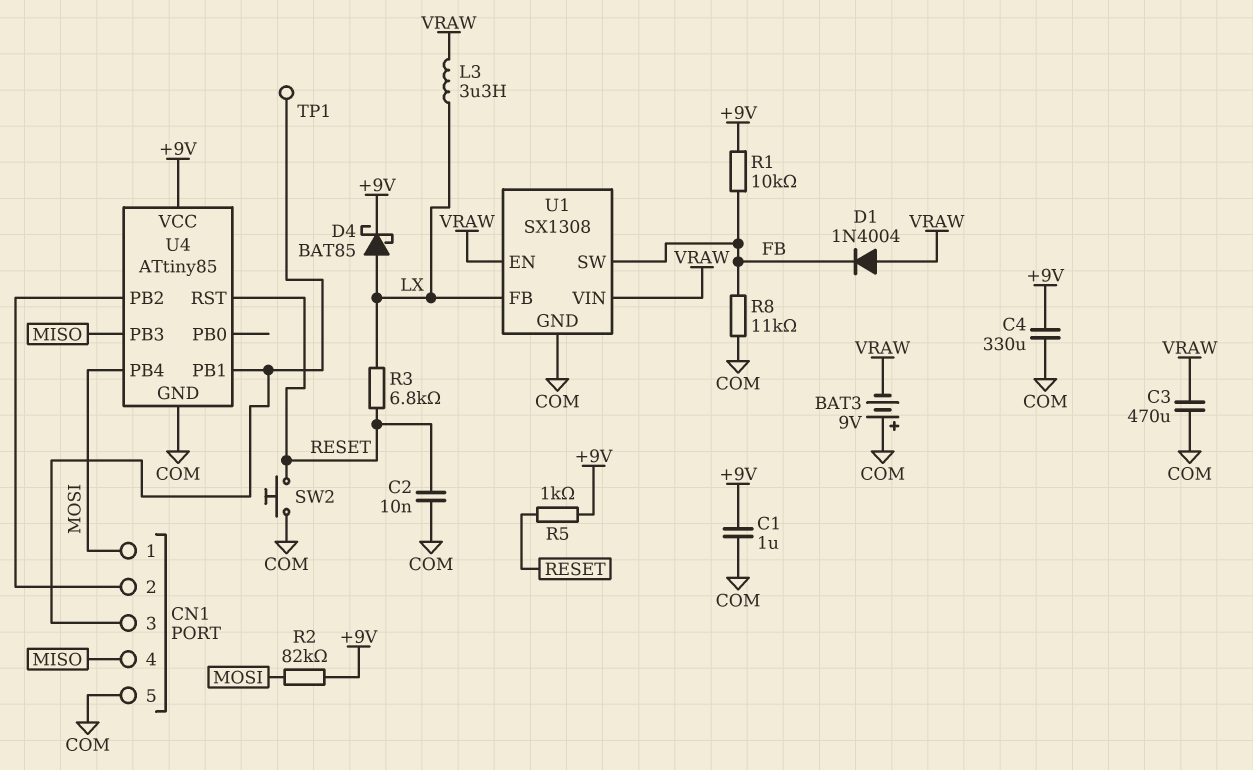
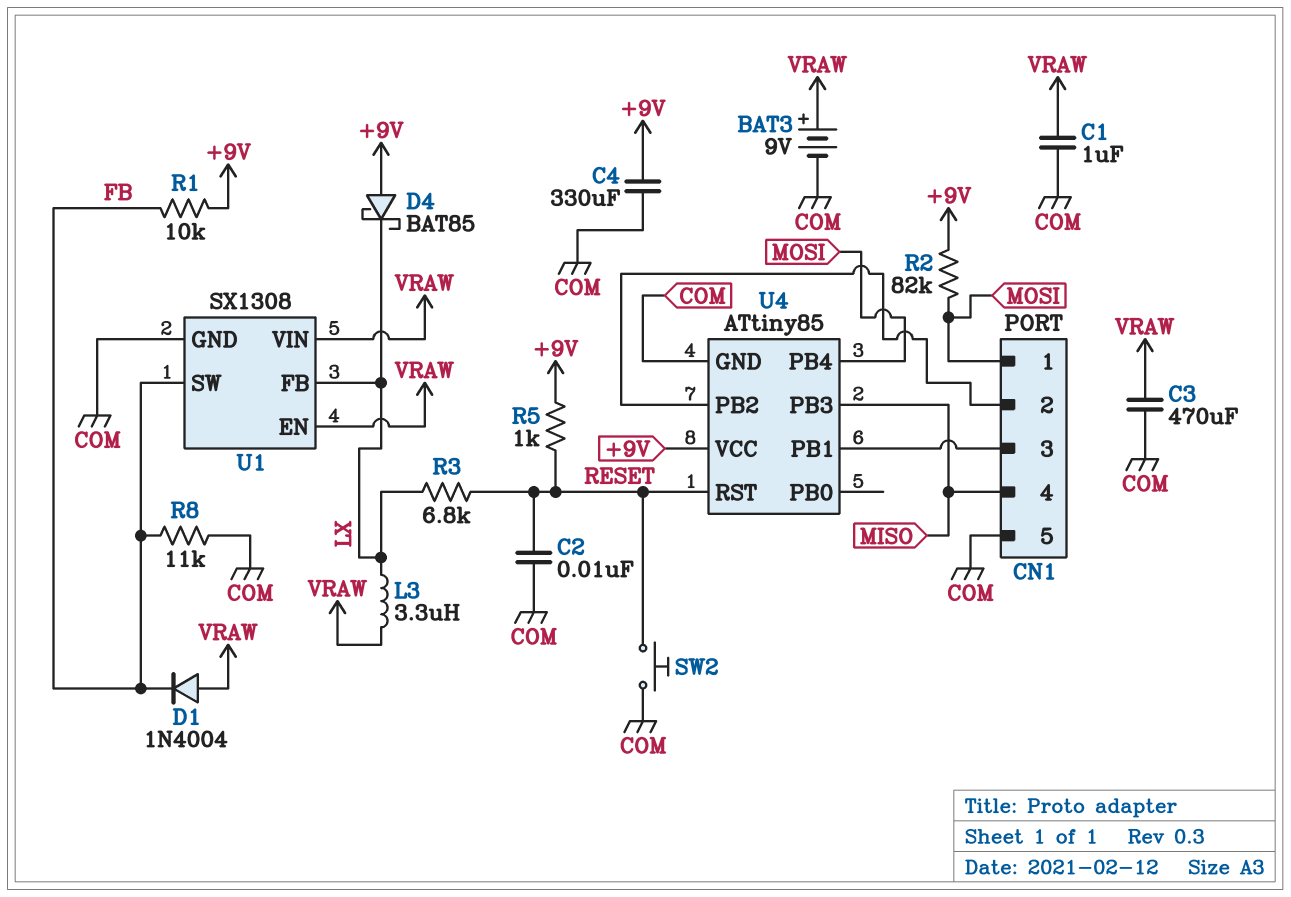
BAT3: 9V (plus COM, minus VRAW) -> 9V (plus VRAW, minus COM)
C1: 1uF (+9V, COM) -> 1uF (COM, VRAW)
D4: schottky BAT85 (A LX, K +9V) -> schottky BAT85 (A +9V, K LX)
TP1: test point (CN1/3) -> none

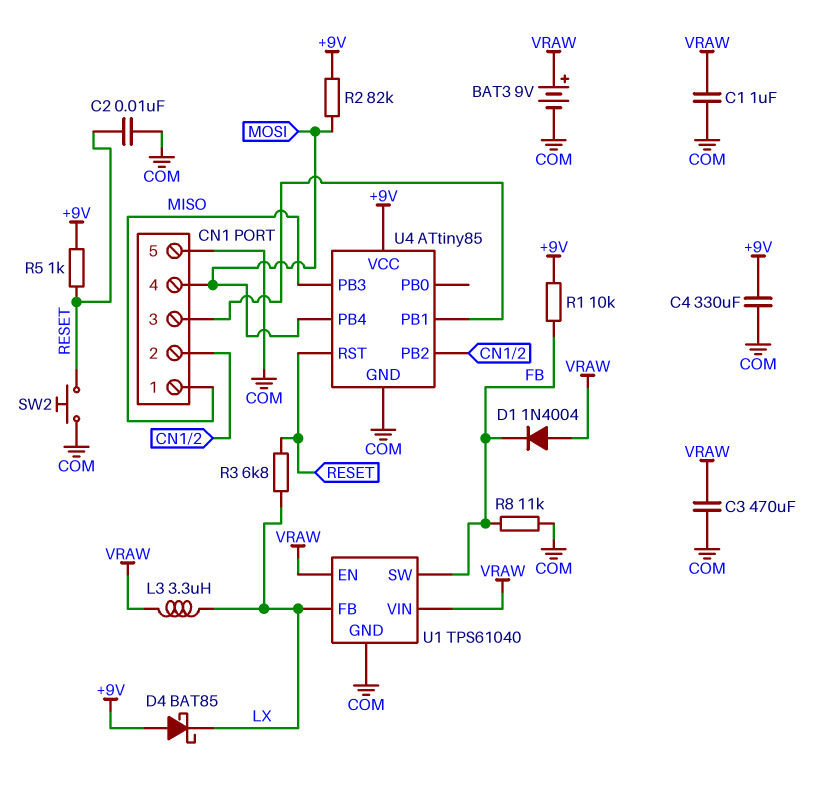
CN1 pin 1: MOSI -> MISO
CN1 pin 4: MISO -> MOSI
U1: SX1308 -> TPS61040

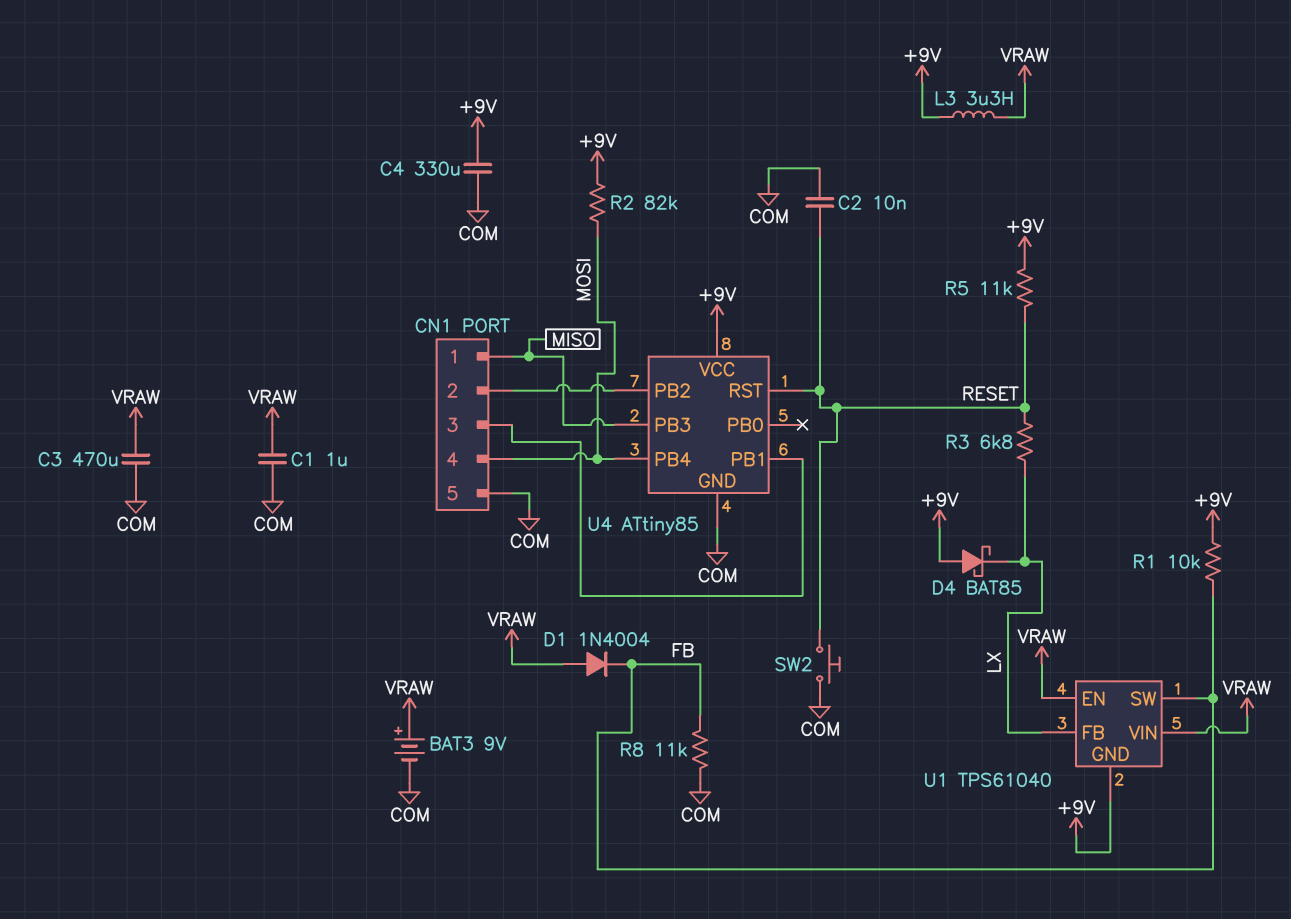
L3: 3.3uH (LX, VRAW) -> 3.3uH (+9V, VRAW)
R5: 1k (+9V, RESET) -> 11k (+9V, RESET)
U1 pin GND: COM -> +9V

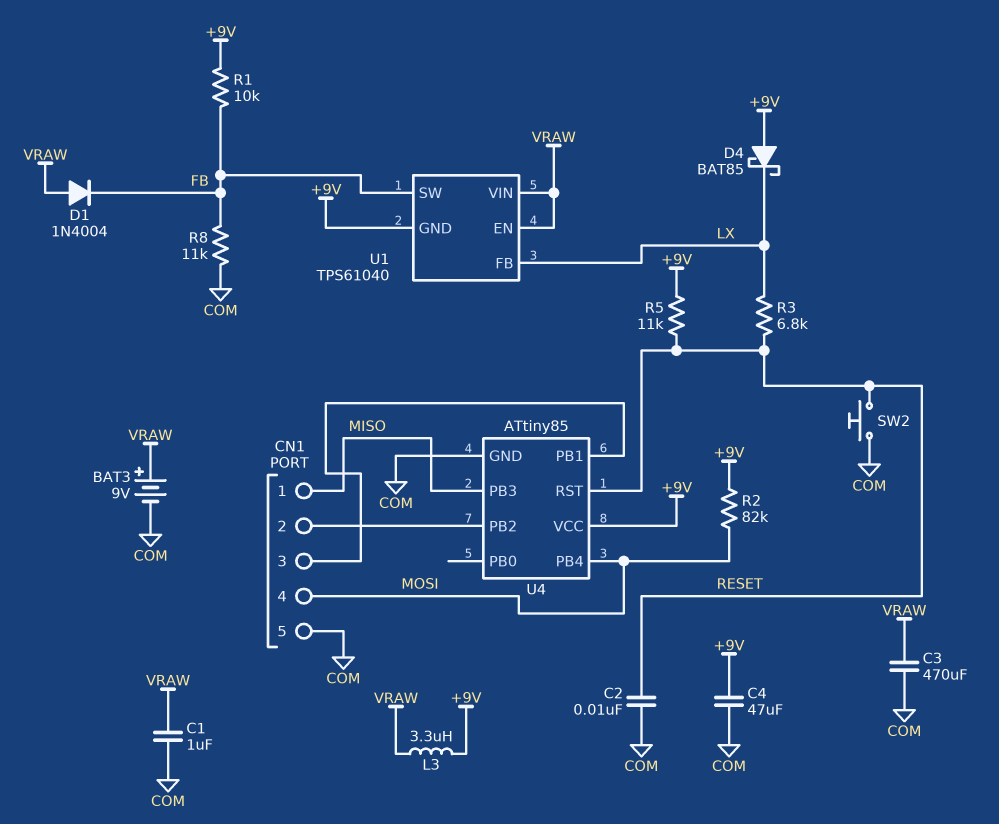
C4: 330uF (+9V, COM) -> 47uF (+9V, COM)

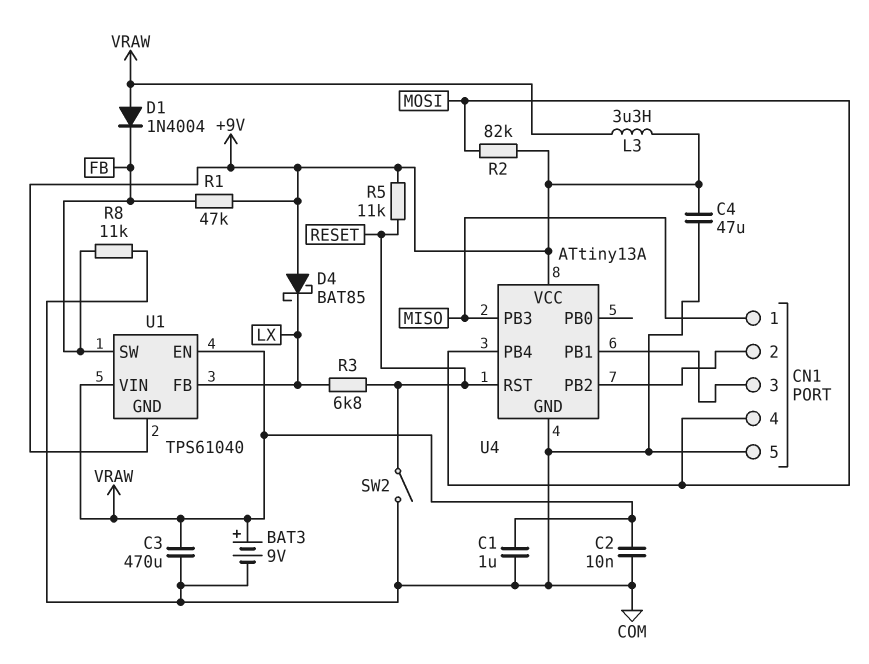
C2: 10nF (COM, RESET) -> 10nF (COM, VRAW)
R1: 10k (+9V, FB) -> 47k (+9V, FB)
SW2: button (COM, RESET) -> switch (COM, RESET)
U4: ATtiny85 -> ATtiny13A

